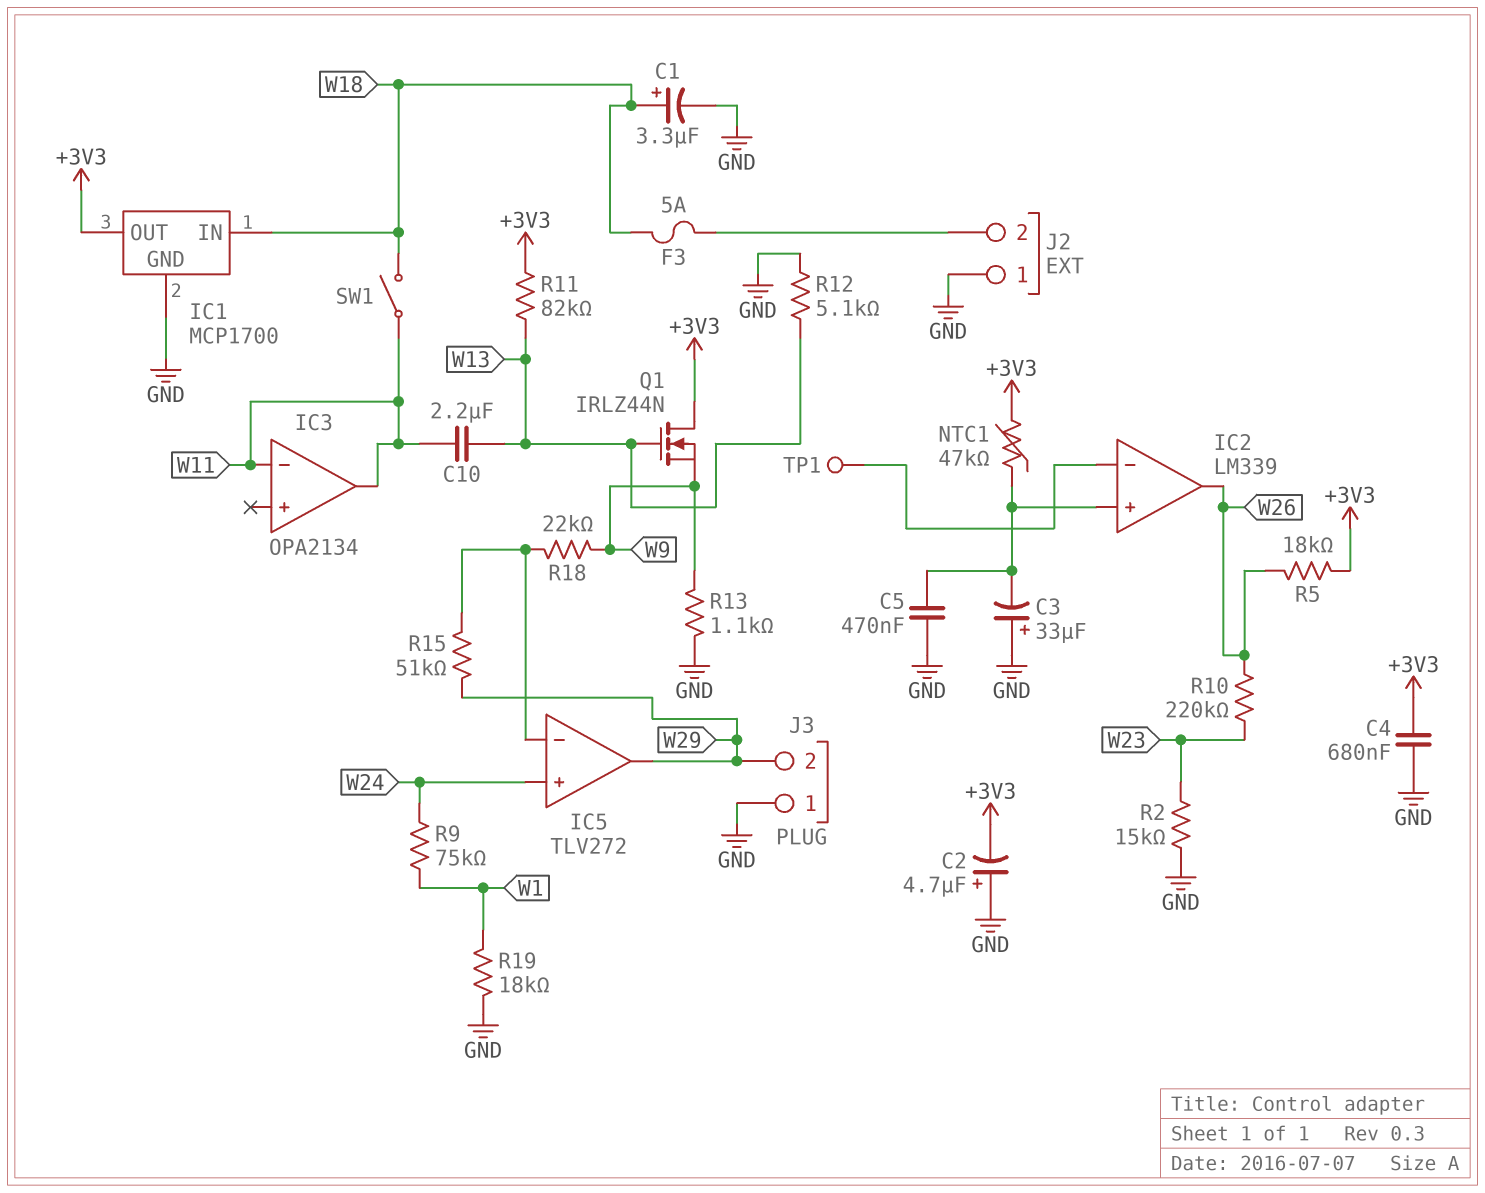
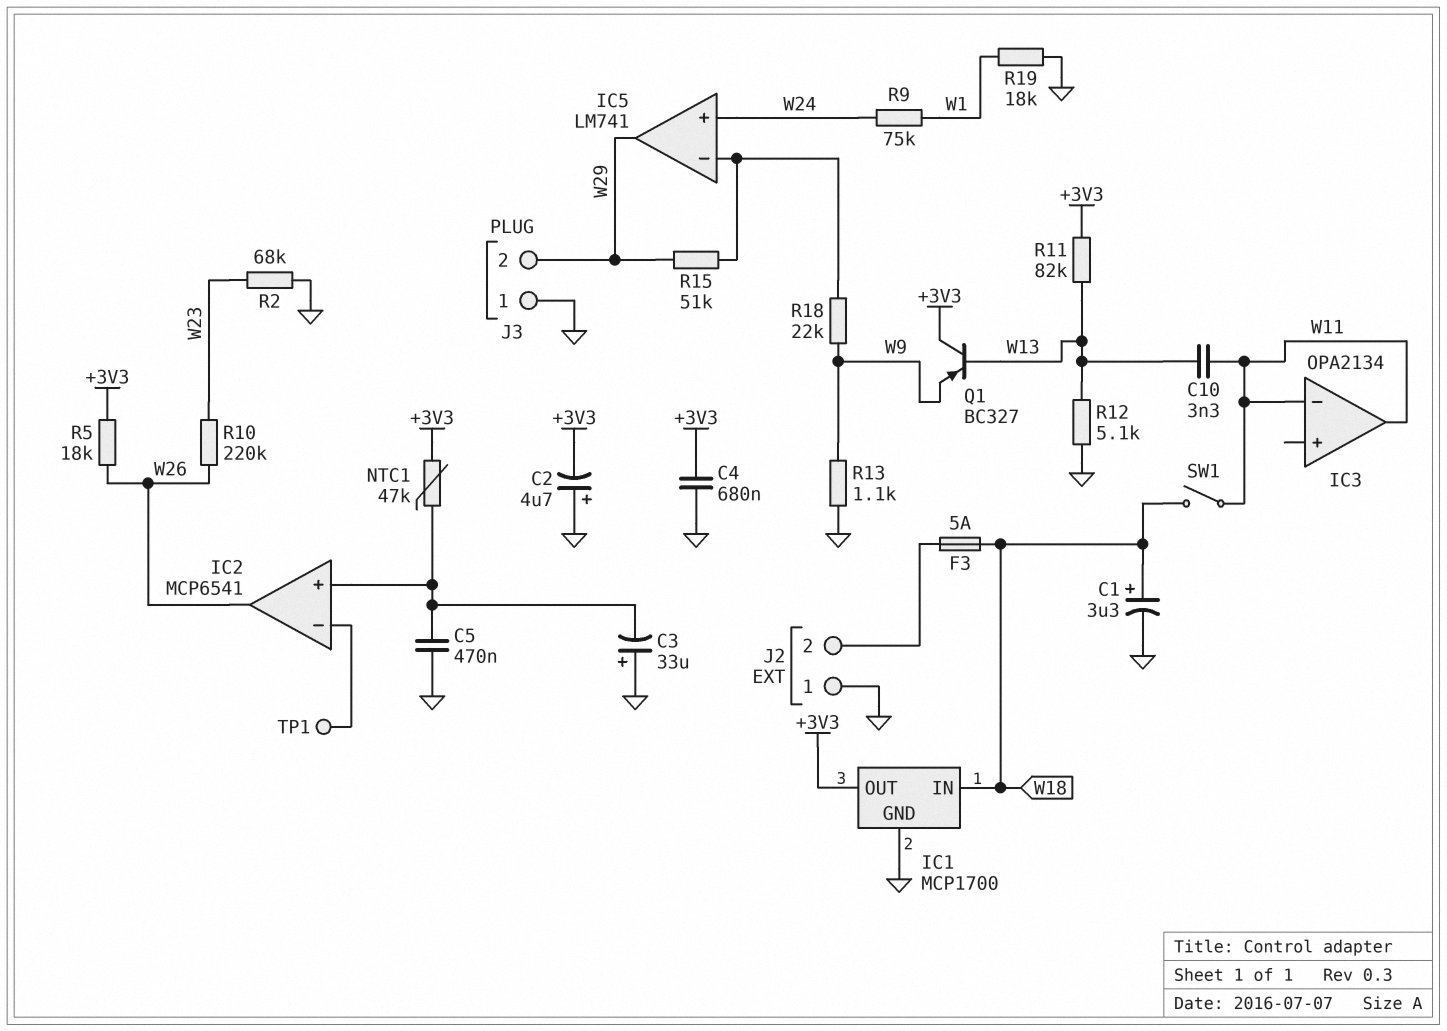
C10: 2.2uF (W11, W13) -> 3.3nF (W11, W13)
IC2: LM339 -> MCP6541
IC5: TLV272 -> LM741
Q1: NMOS IRLZ44N (G W13, D +3V3, S W9) -> PNP BC327 (B W13, C +3V3, E W9)
R2: 15k (GND, W23) -> 68k (GND, W23)

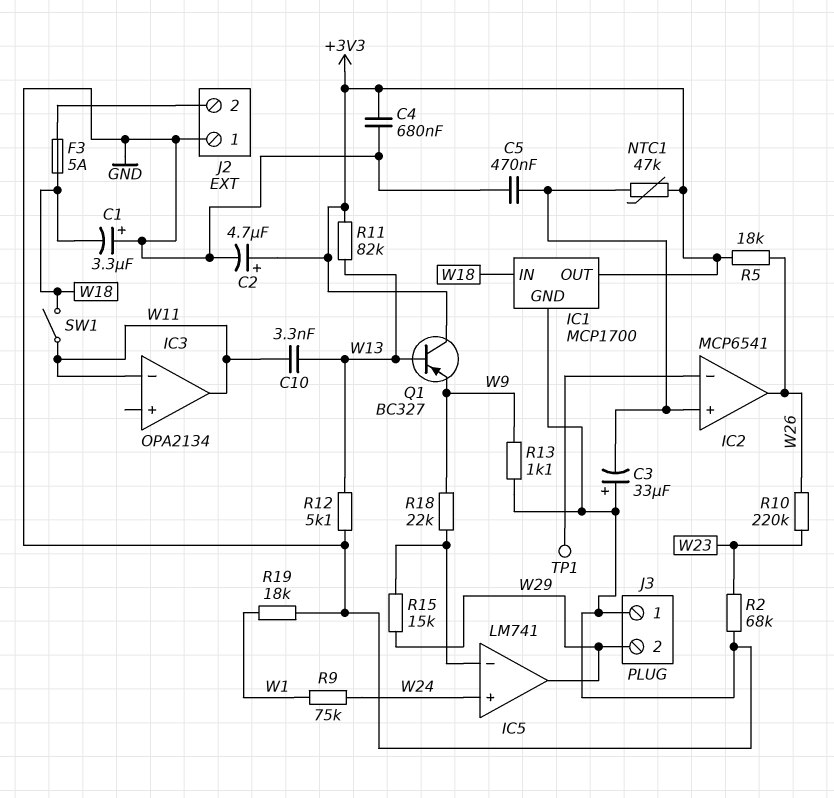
C1: 3.3uF (plus W18, minus GND) -> 3.3uF (plus GND, minus W18)
C2: 4.7uF (plus GND, minus +3V3) -> 4.7uF (plus +3V3, minus GND)
R15: 51k (IC5/in-, W29) -> 15k (IC5/in-, W29)

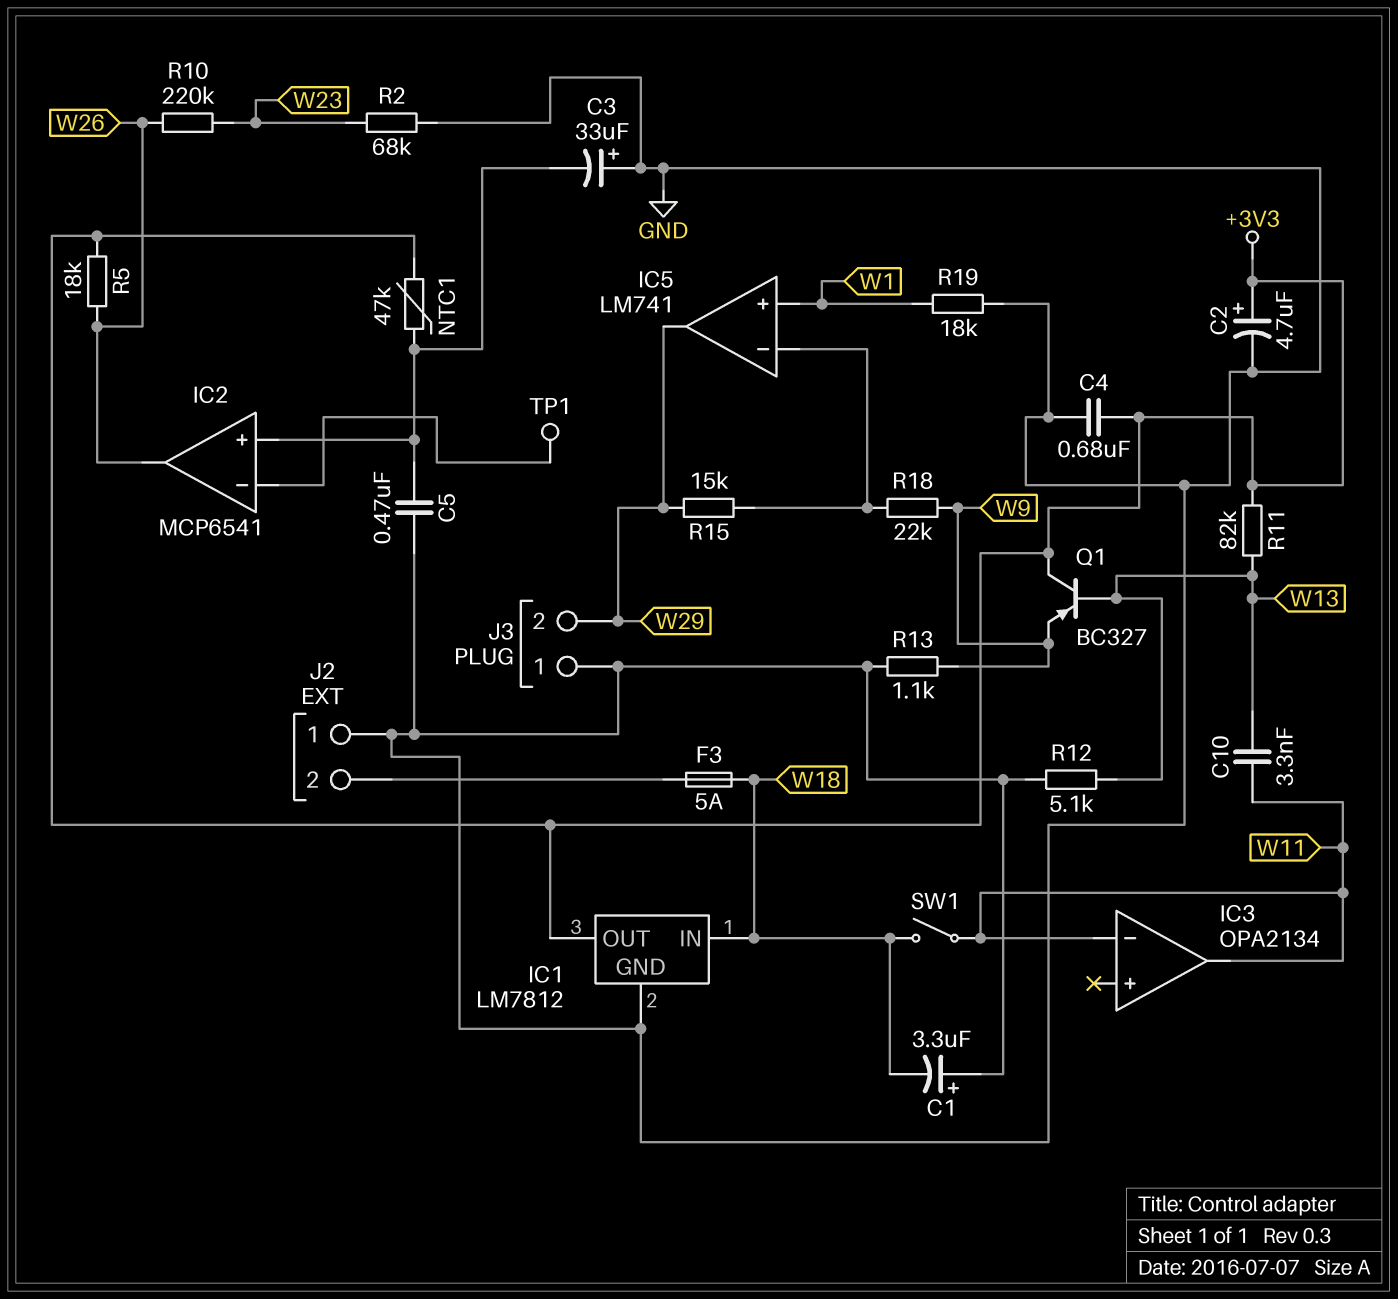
IC1: MCP1700 -> LM7812
IC5 pin in+: W24 -> W1
R9: 75k (W1, W24) -> none

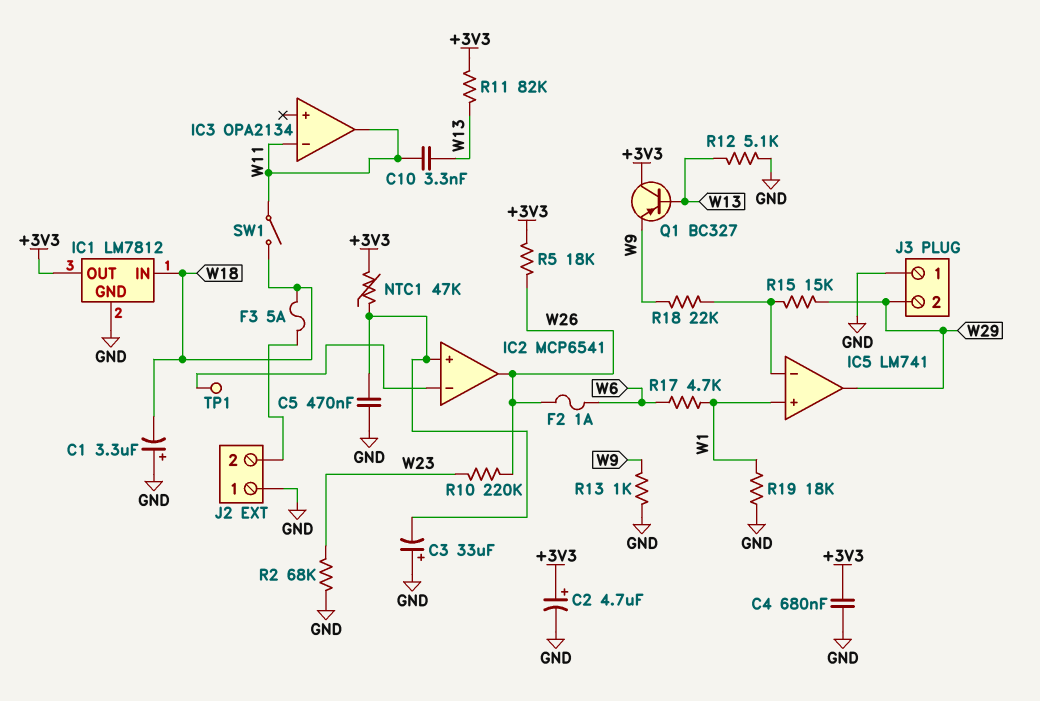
F2: none -> 1A (W6, W26)
R13: 1.1k (GND, W9) -> 1k (GND, W9)
R17: none -> 4.7k (W1, W6)

